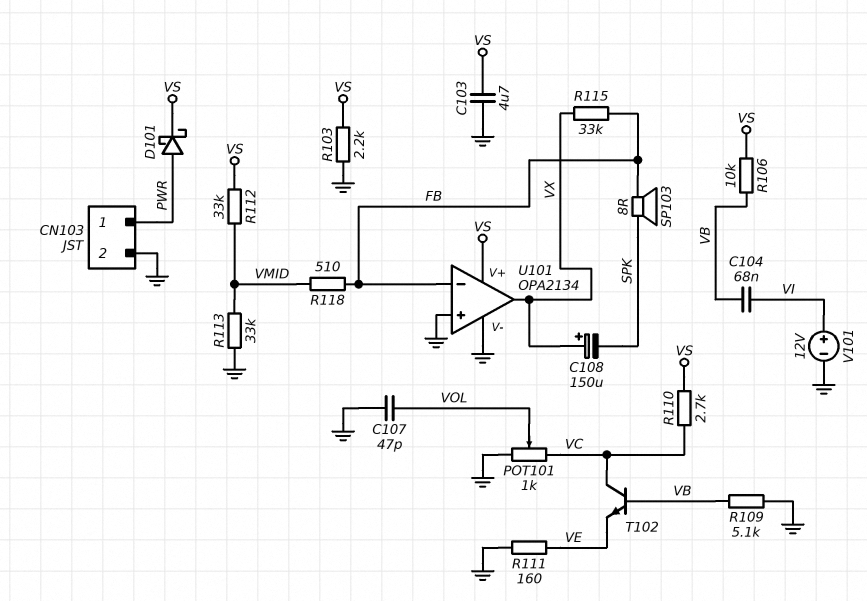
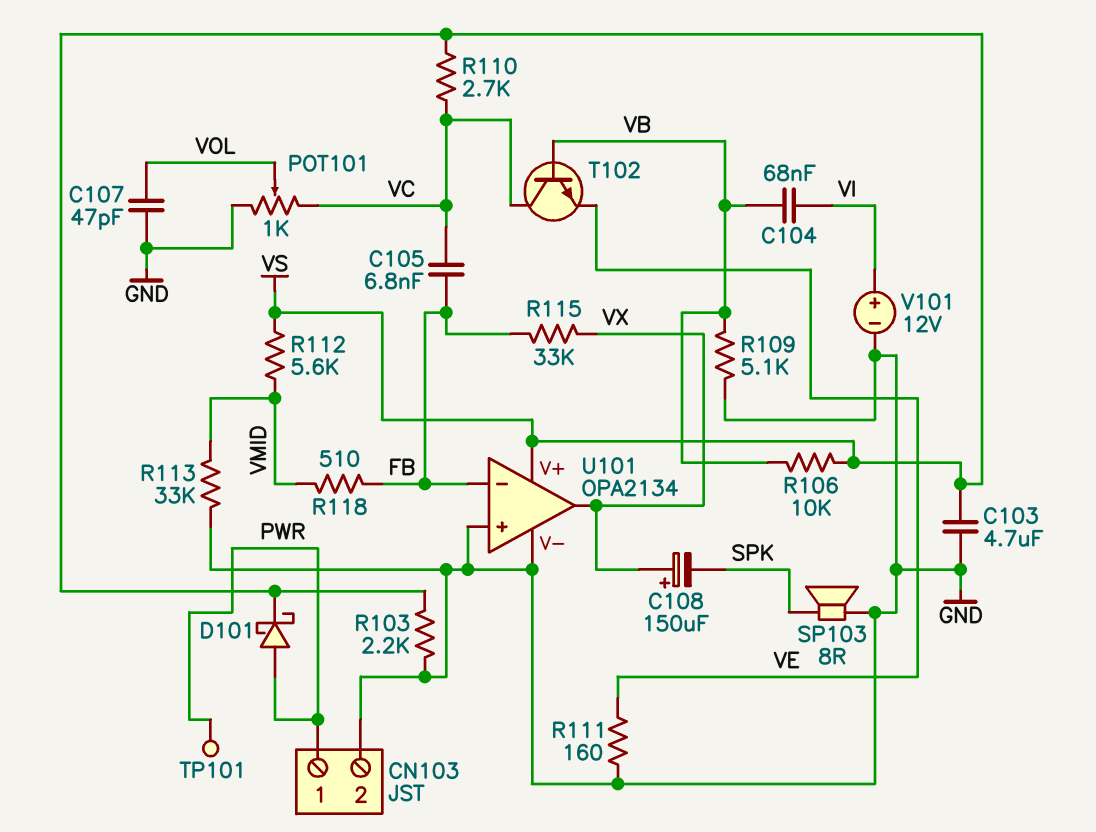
C105: none -> 6.8nF (FB, VC)
R112: 33k (VMID, VS) -> 5.6k (VMID, VS)
SP103: speaker 8R (FB, SPK) -> speaker 8R (GND, SPK)
TP101: none -> test point (PWR)

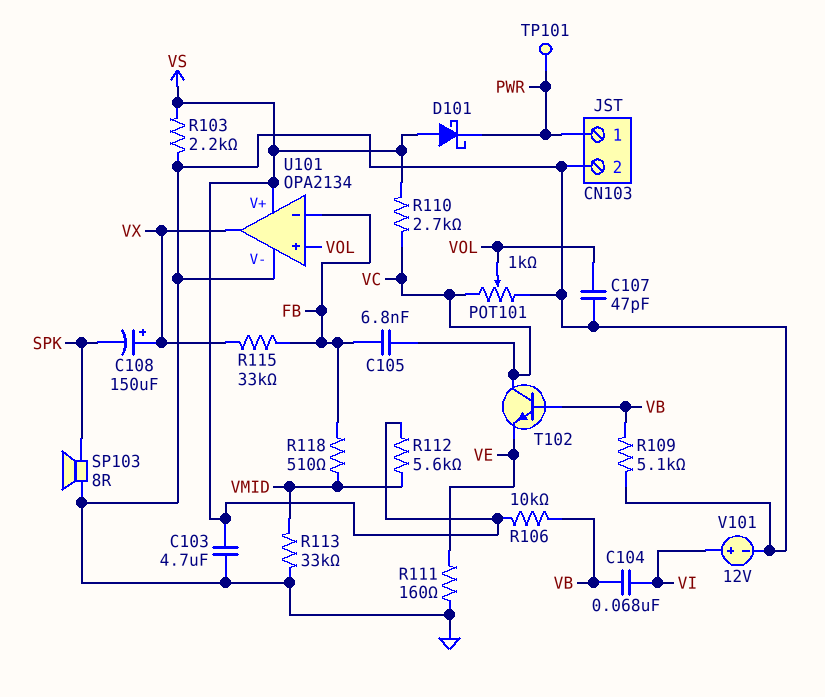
D101: schottky (A PWR, K VS) -> schottky (A VS, K PWR)
U101 pin in+: GND -> VOL

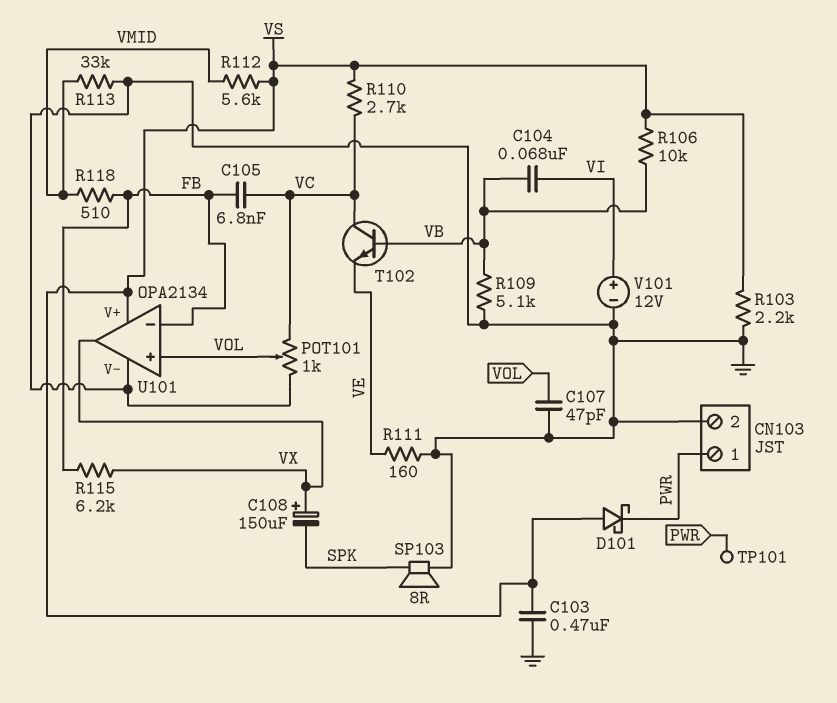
C103: 4.7uF (GND, VS) -> 470nF (GND, VS)
R115: 33k (FB, VX) -> 6.2k (FB, VX)

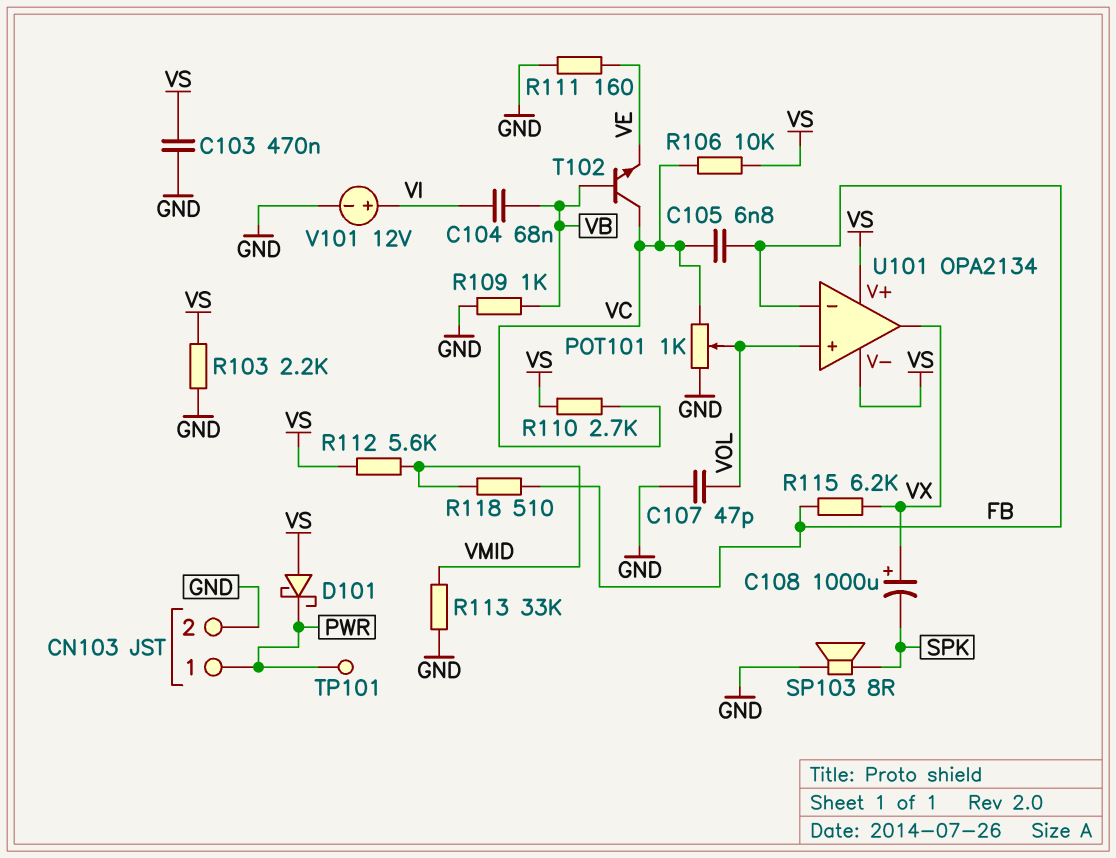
C108: 150uF (plus VX, minus SPK) -> 1000uF (plus VX, minus SPK)
R106: 10k (VB, VS) -> 10k (VC, VS)
R109: 5.1k (GND, VB) -> 1k (GND, VB)
U101 pin V-: GND -> VS

